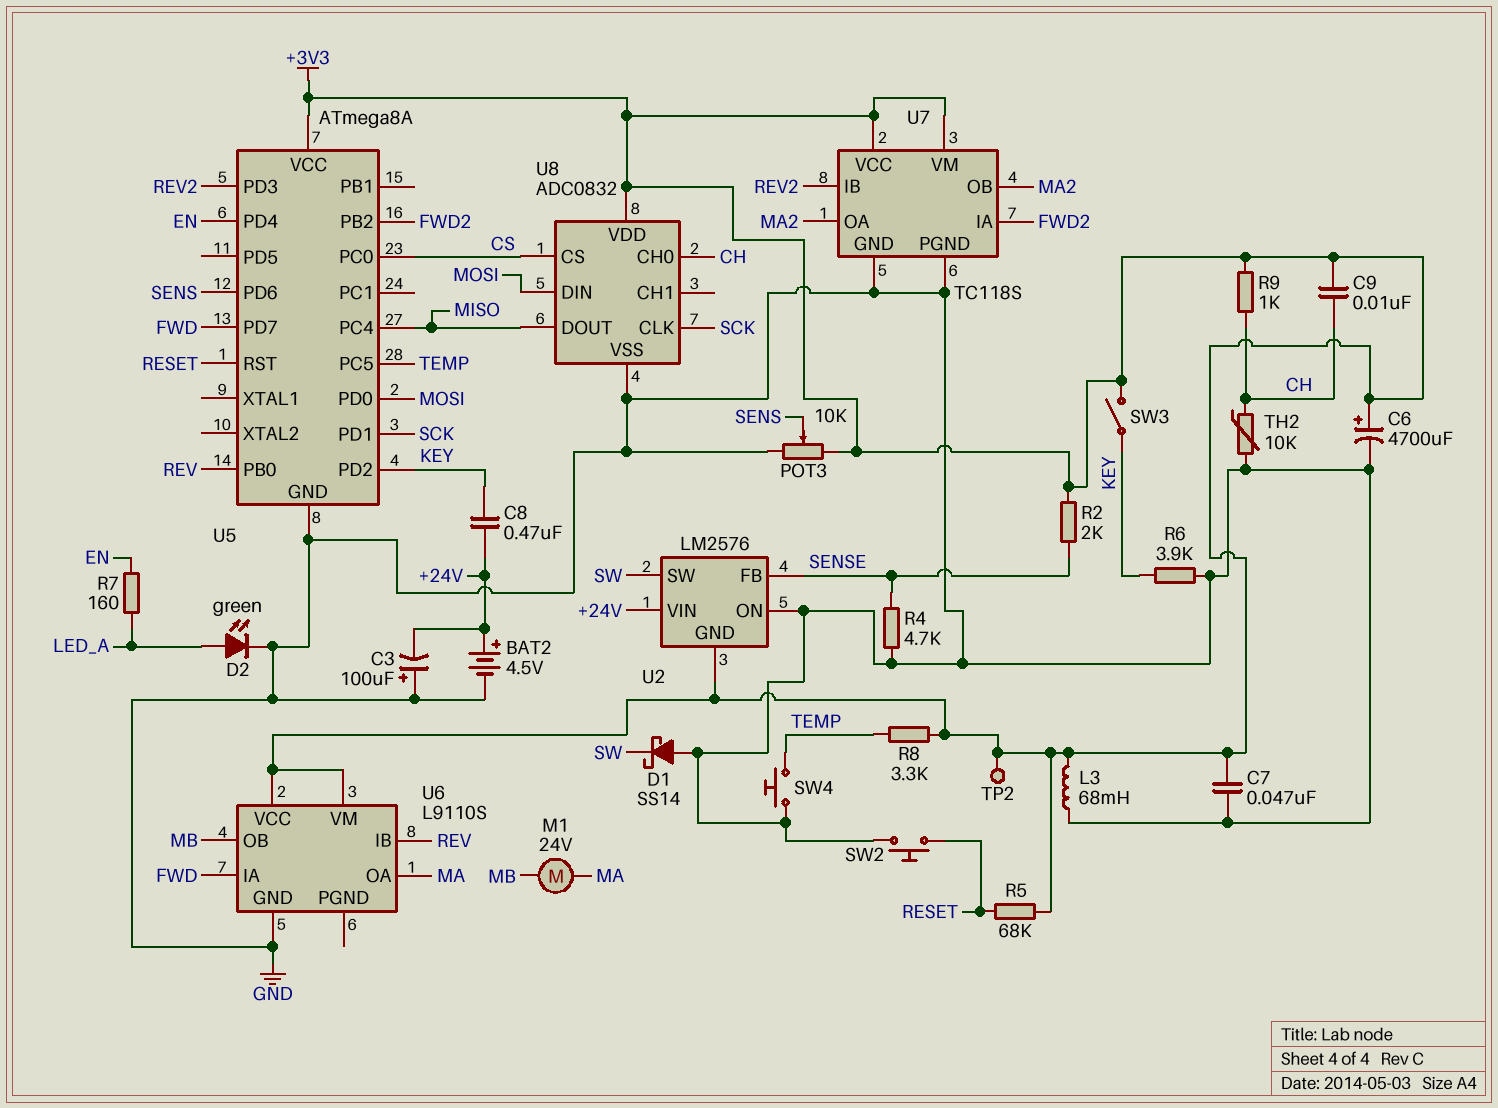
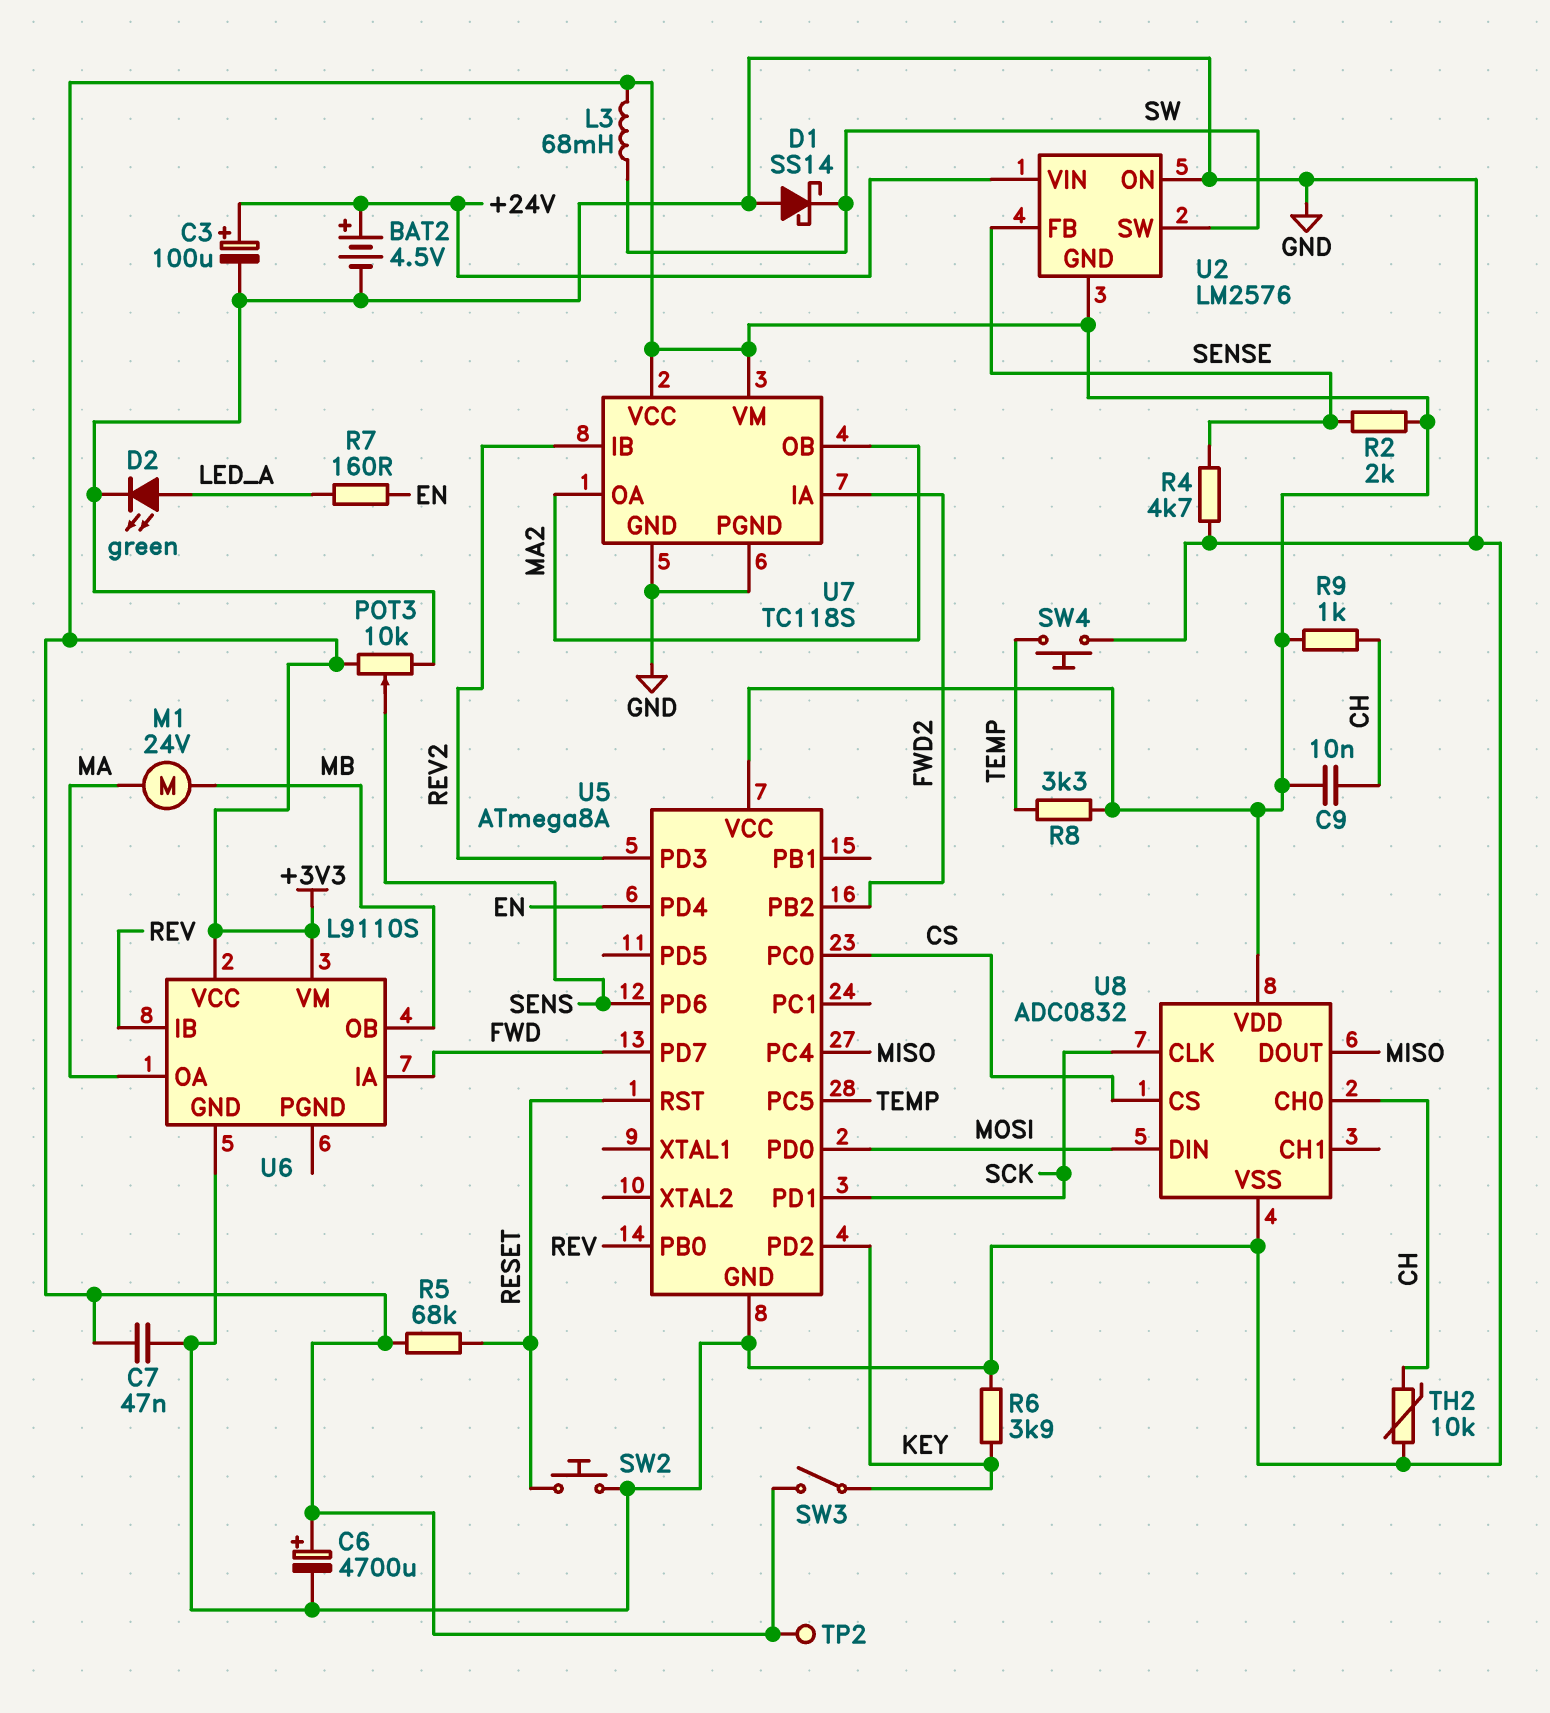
C3: 100uF (plus GND, minus +24V) -> 100uF (plus +24V, minus GND)
C8: 470nF (+24V, KEY) -> none
L3: 68mH (+3V3, GND) -> 68mH (+3V3, SW)

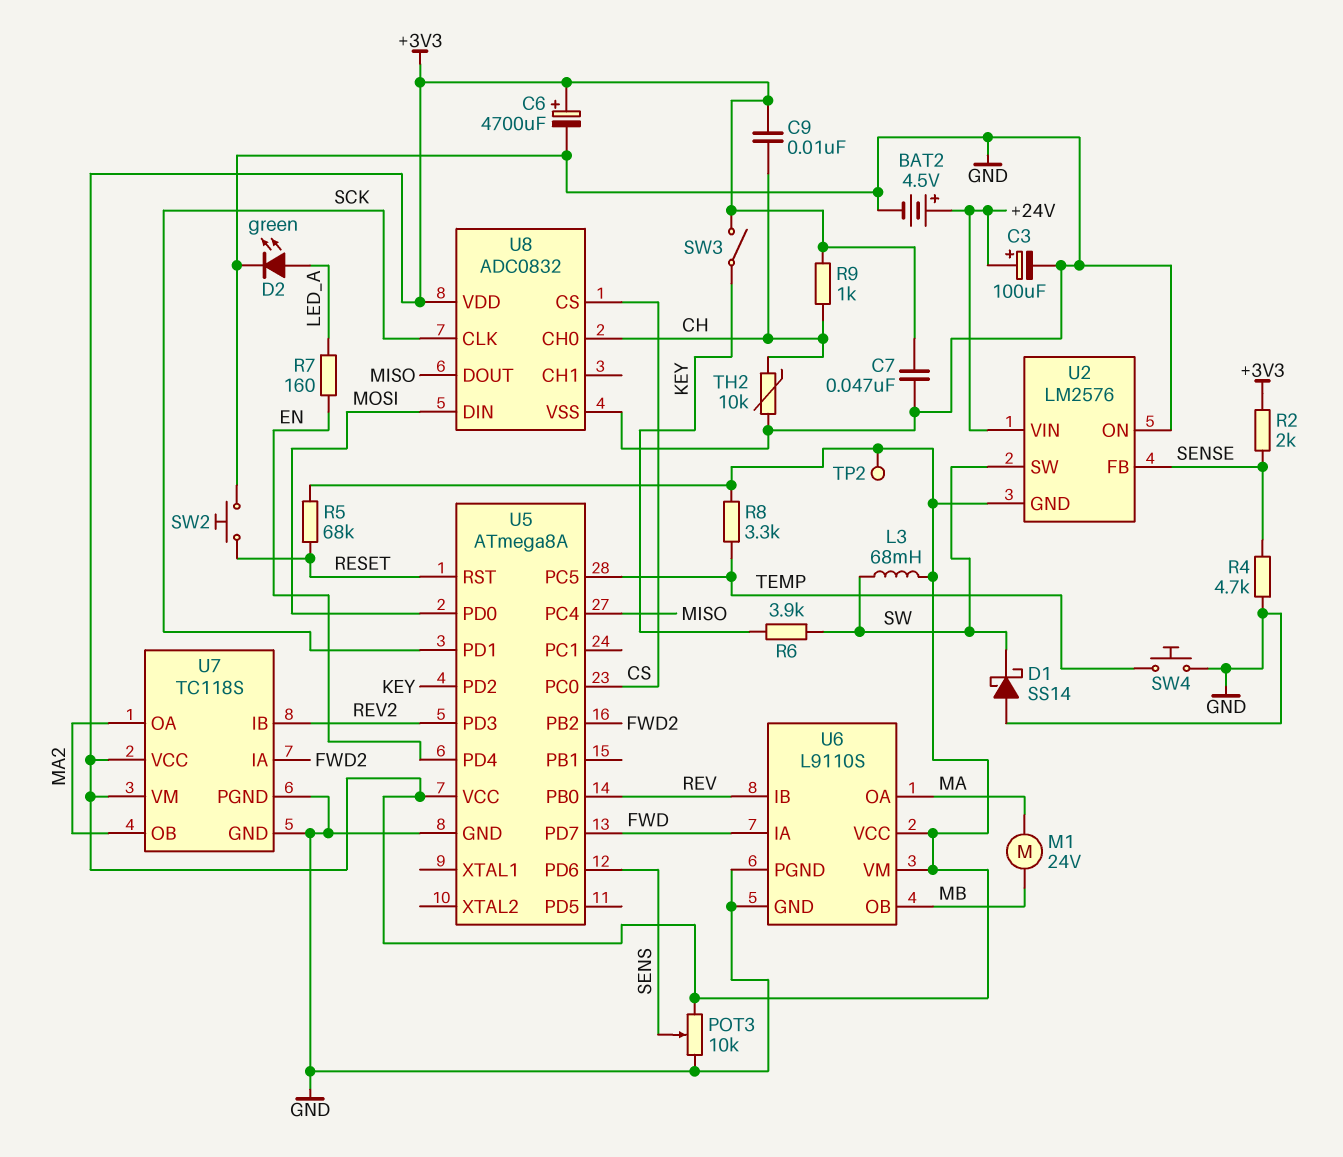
R6: 3.9k (GND, KEY) -> 3.9k (KEY, SW)
U6 pin PGND: none -> GND

